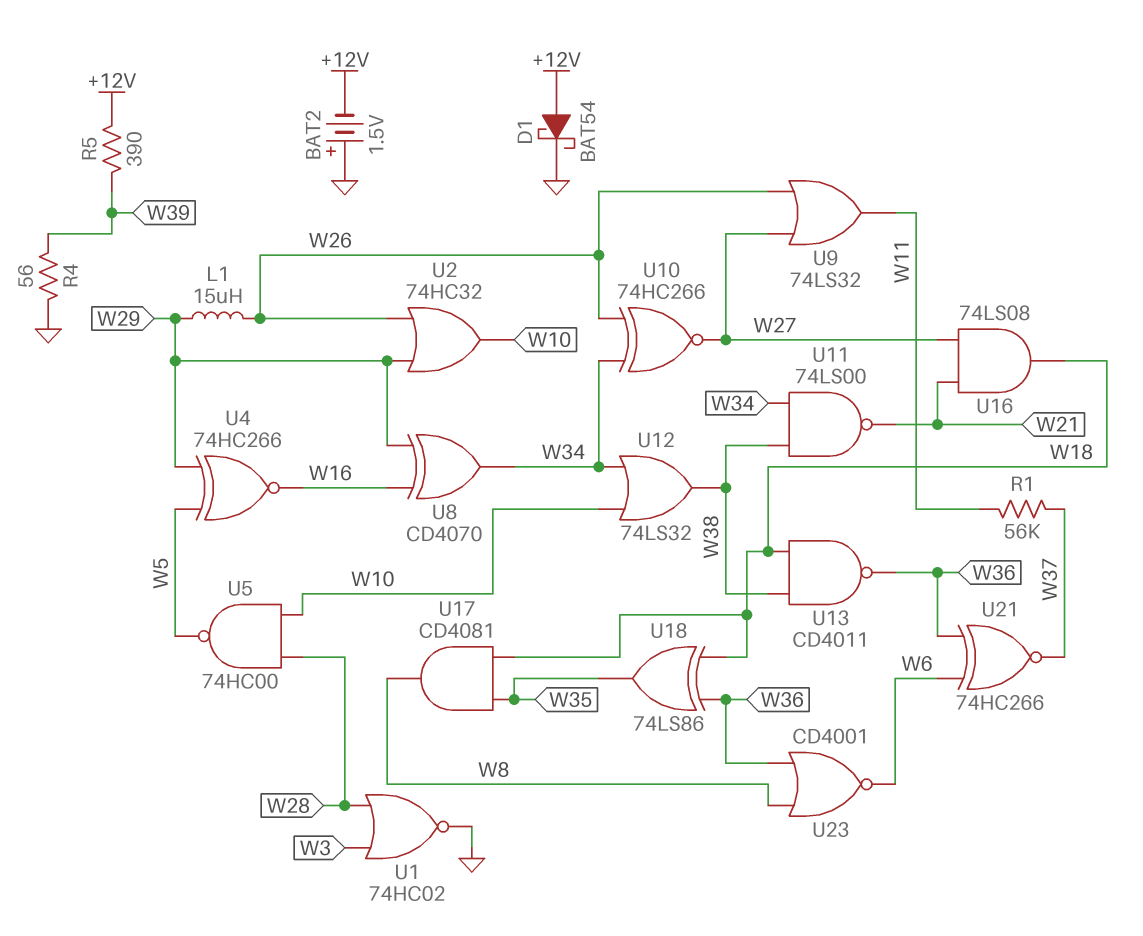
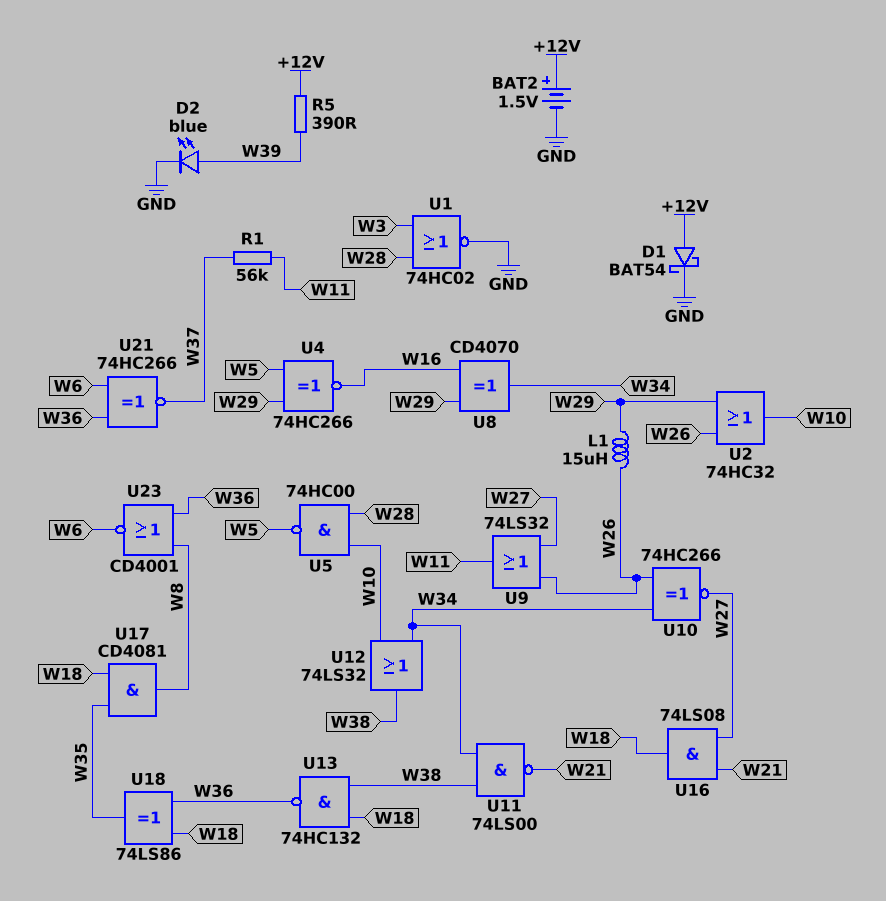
BAT2: 1.5V (plus GND, minus +12V) -> 1.5V (plus +12V, minus GND)
D2: none -> LED blue (A W39, K GND)
R4: 56 (GND, W39) -> none
U13: NAND CD4011 (in W18, in W38, out W36) -> NAND 74HC132 (in W18, in W38, out W36)

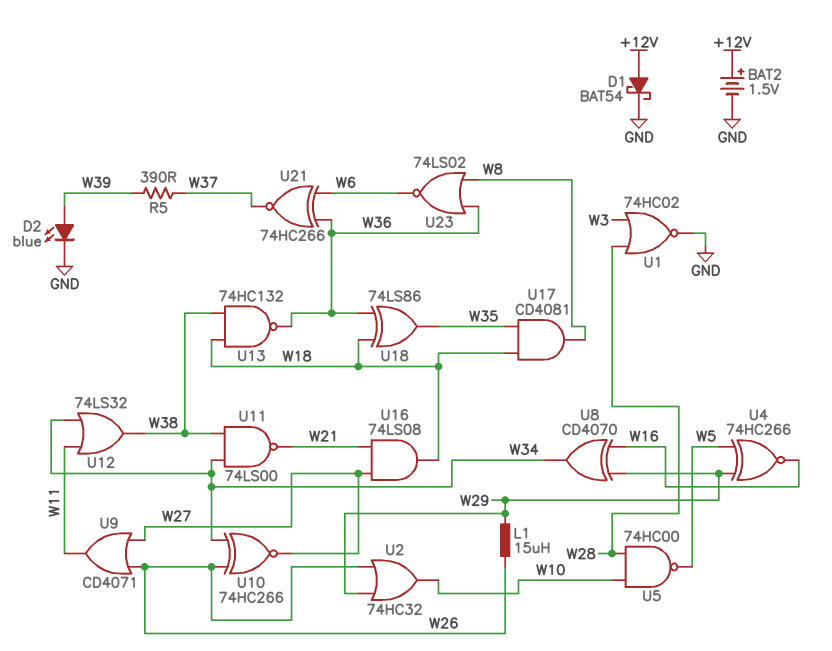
R1: 56k (W11, W37) -> none
R5: 390 (+12V, W39) -> 390 (W37, W39)
U9: OR 74LS32 (in W26, in W27, out W11) -> OR CD4071 (in W26, in W27, out W11)
U12: OR 74LS32 (in W10, in W34, out W38) -> OR 74LS32 (in W11, in W34, out W38)
U23: NOR CD4001 (in W8, in W36, out W6) -> NOR 74LS02 (in W8, in W36, out W6)

